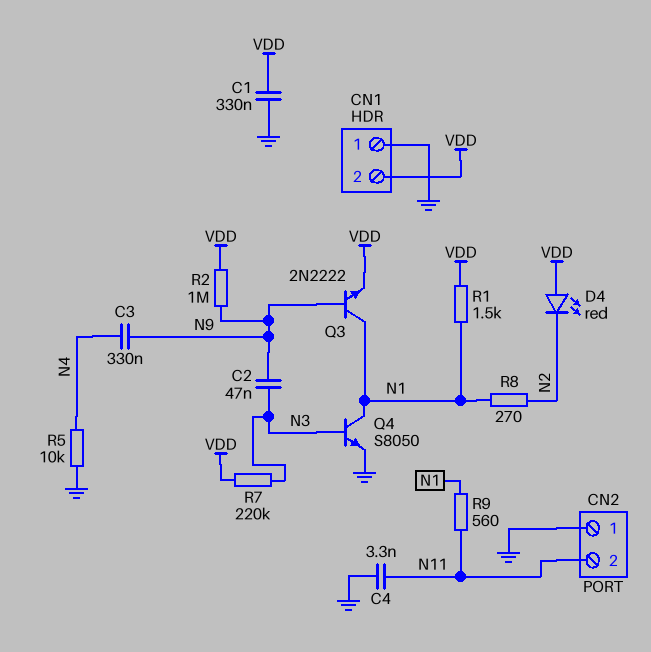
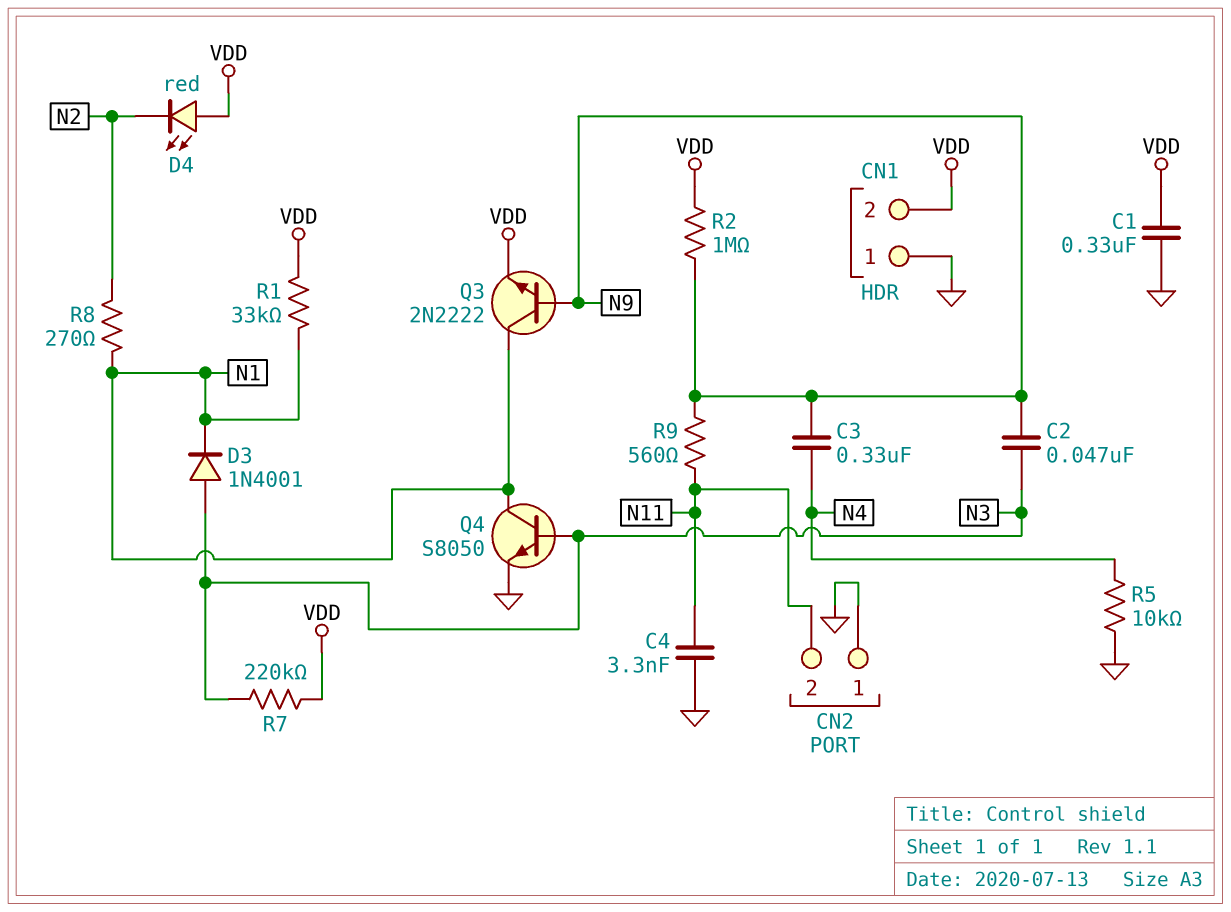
D3: none -> diode 1N4001 (A N3, K N1)
R1: 1.5k (N1, VDD) -> 33k (N1, VDD)
R9: 560 (N1, N11) -> 560 (N9, N11)

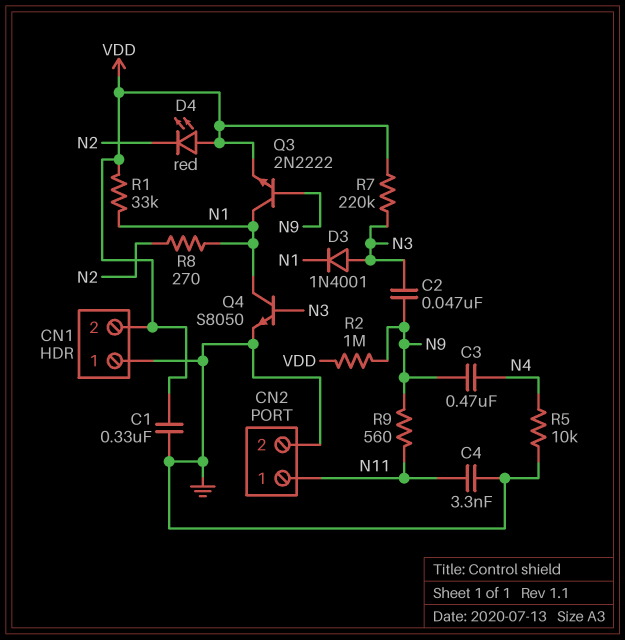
C3: 330nF (N4, N9) -> 470nF (N4, N9)
CN2 pin 1: GND -> N11
CN2 pin 2: N11 -> GND

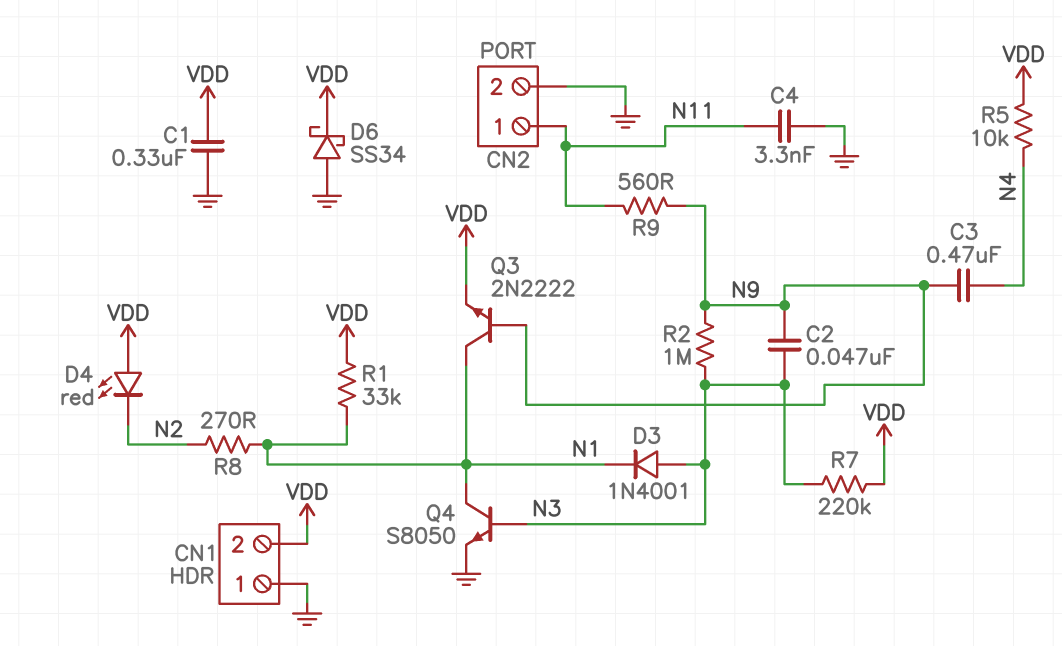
D6: none -> schottky SS34 (A GND, K VDD)
R2: 1M (N9, VDD) -> 1M (N3, N9)
R5: 10k (GND, N4) -> 10k (N4, VDD)

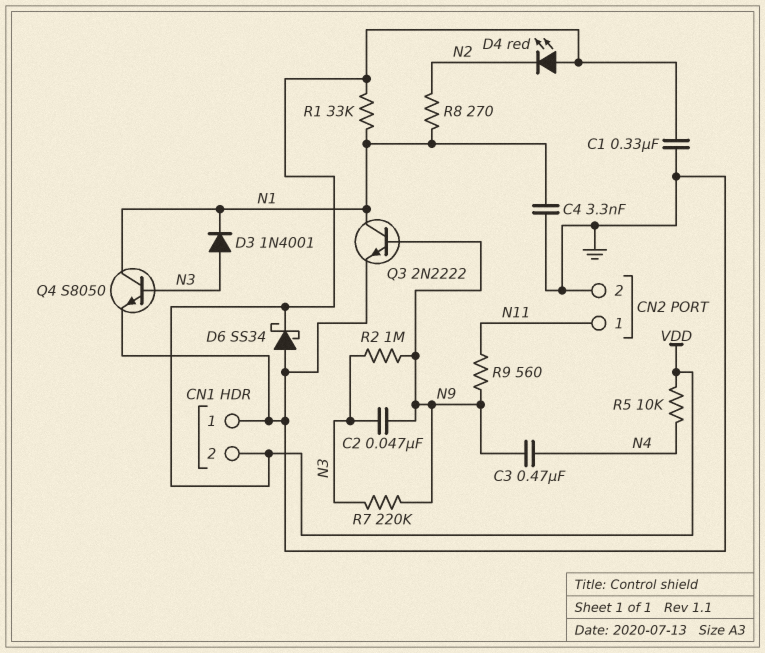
C4: 3.3nF (GND, N11) -> 3.3nF (GND, N1)
Q3: NPN 2N2222 (B N9, C N1, E VDD) -> NPN 2N2222 (B N9, C N1, E GND)
R7: 220k (N3, VDD) -> 220k (N3, N9)

